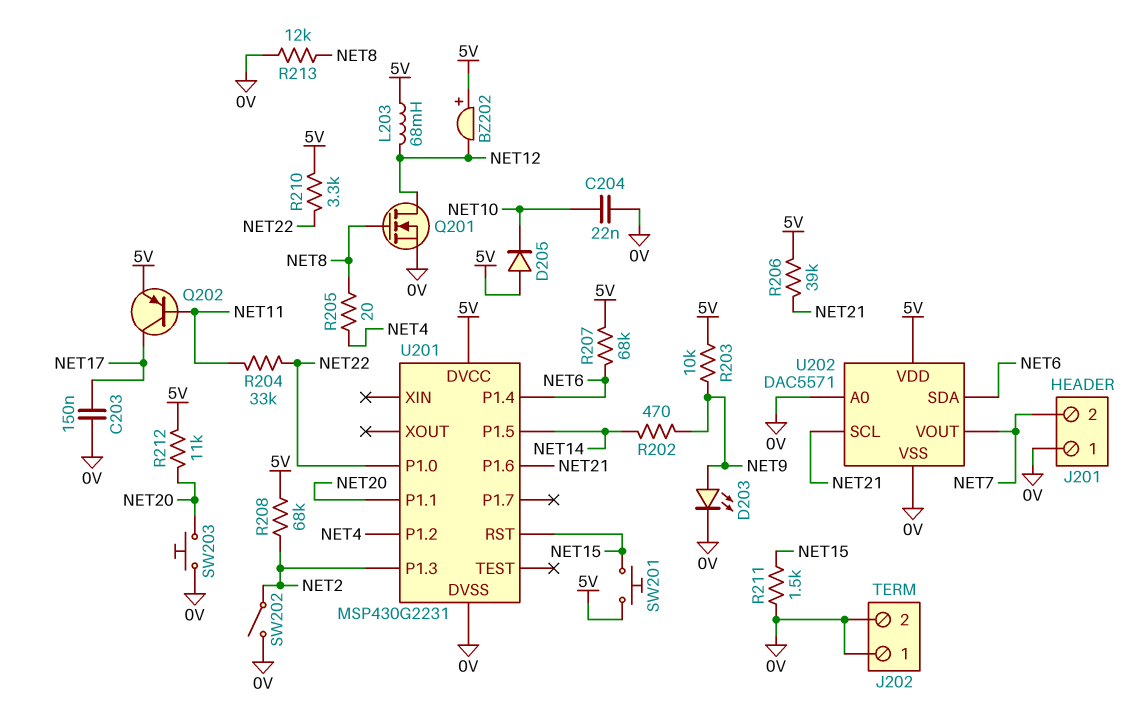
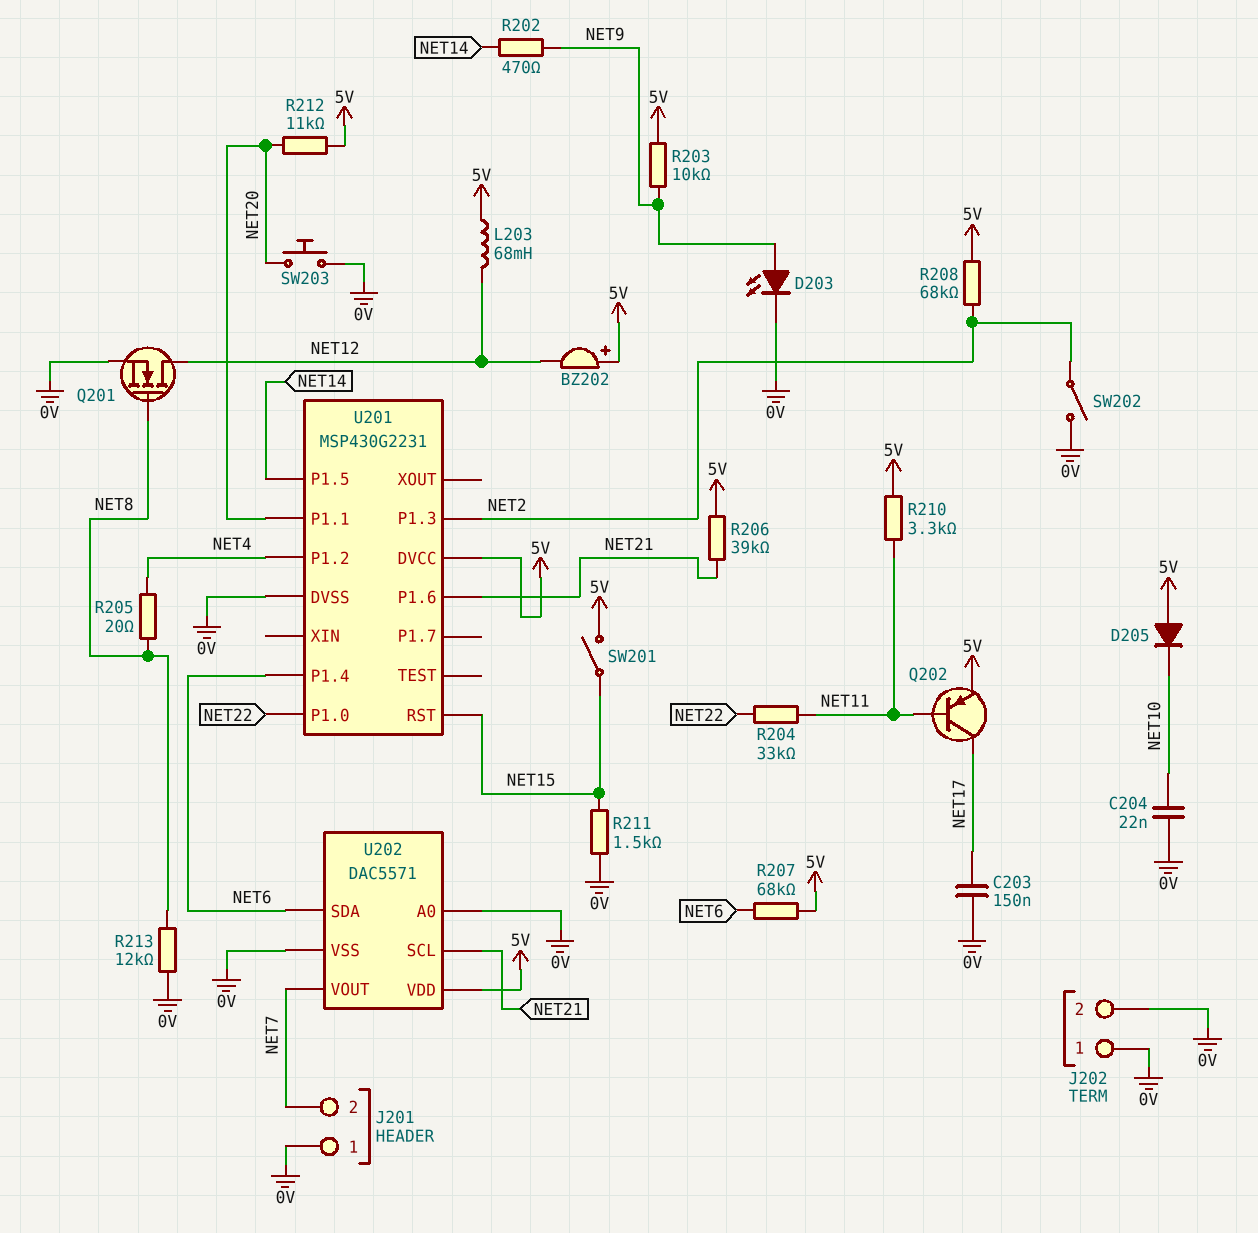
R210: 3.3k (5V, NET22) -> 3.3k (5V, NET11)
SW201: button (5V, NET15) -> switch (5V, NET15)

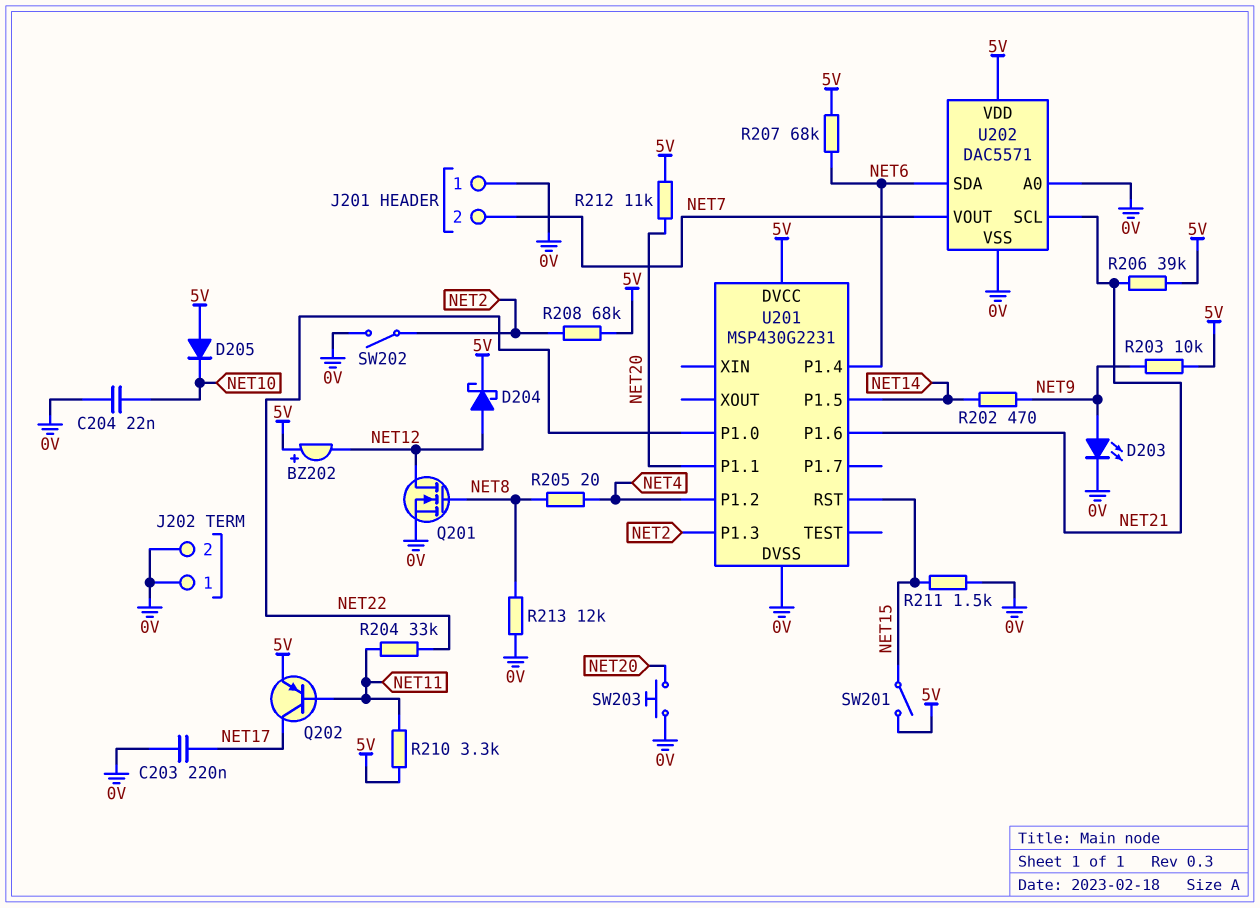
C203: 150nF (0V, NET17) -> 220nF (0V, NET17)
D204: none -> schottky (A NET12, K 5V)
L203: 68mH (5V, NET12) -> none

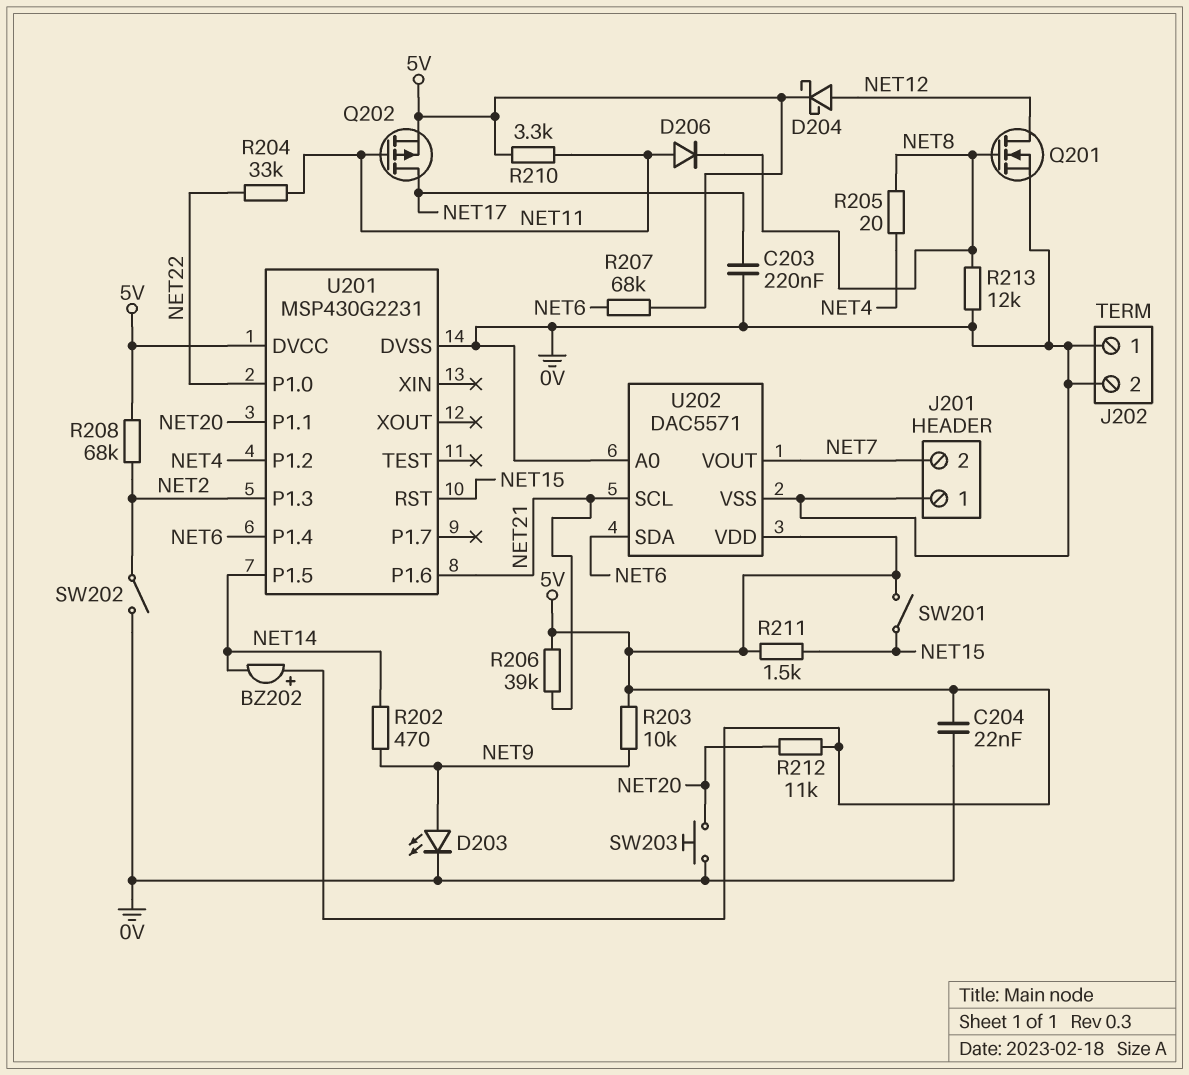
BZ202: buzzer (plus 5V, minus NET12) -> buzzer (plus 5V, minus NET14)
C204: 22nF (0V, NET10) -> 22nF (0V, 5V)
D205: diode (A 5V, K NET10) -> none
D206: none -> diode (A NET11, K NET8)
Q202: PNP (B NET11, C NET17, E 5V) -> PMOS (G NET11, D NET17, S 5V)
R211: 1.5k (0V, NET15) -> 1.5k (5V, NET15)

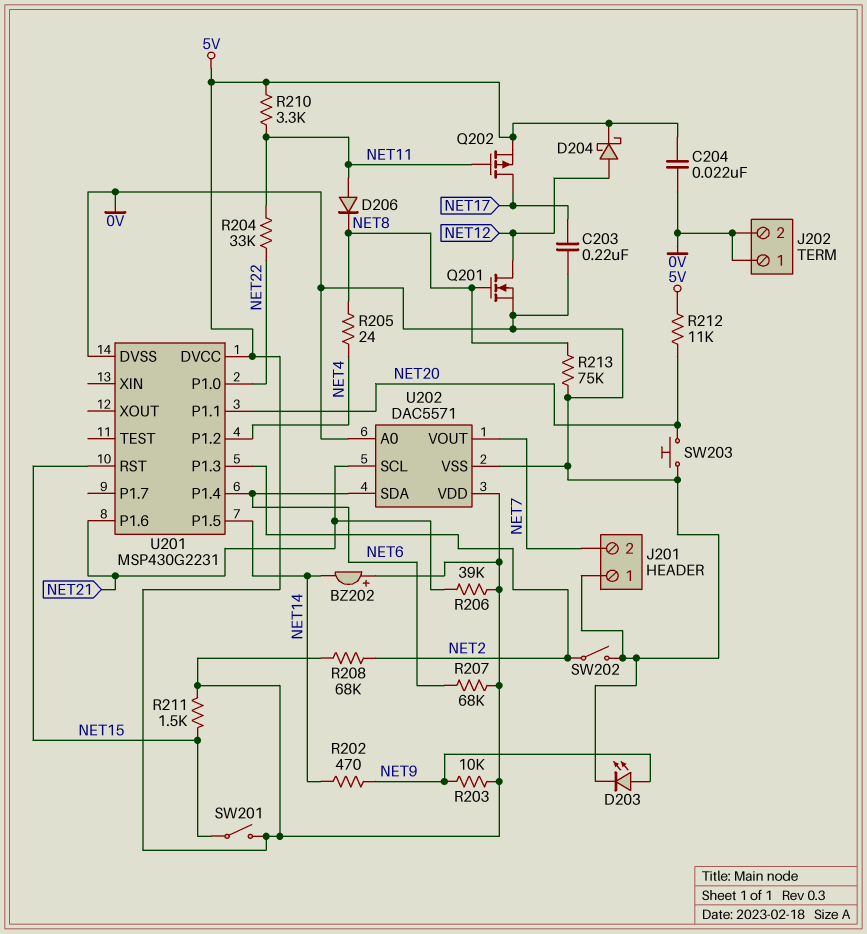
R205: 20 (NET4, NET8) -> 24 (NET4, NET8)
R213: 12k (0V, NET8) -> 75k (0V, NET8)

